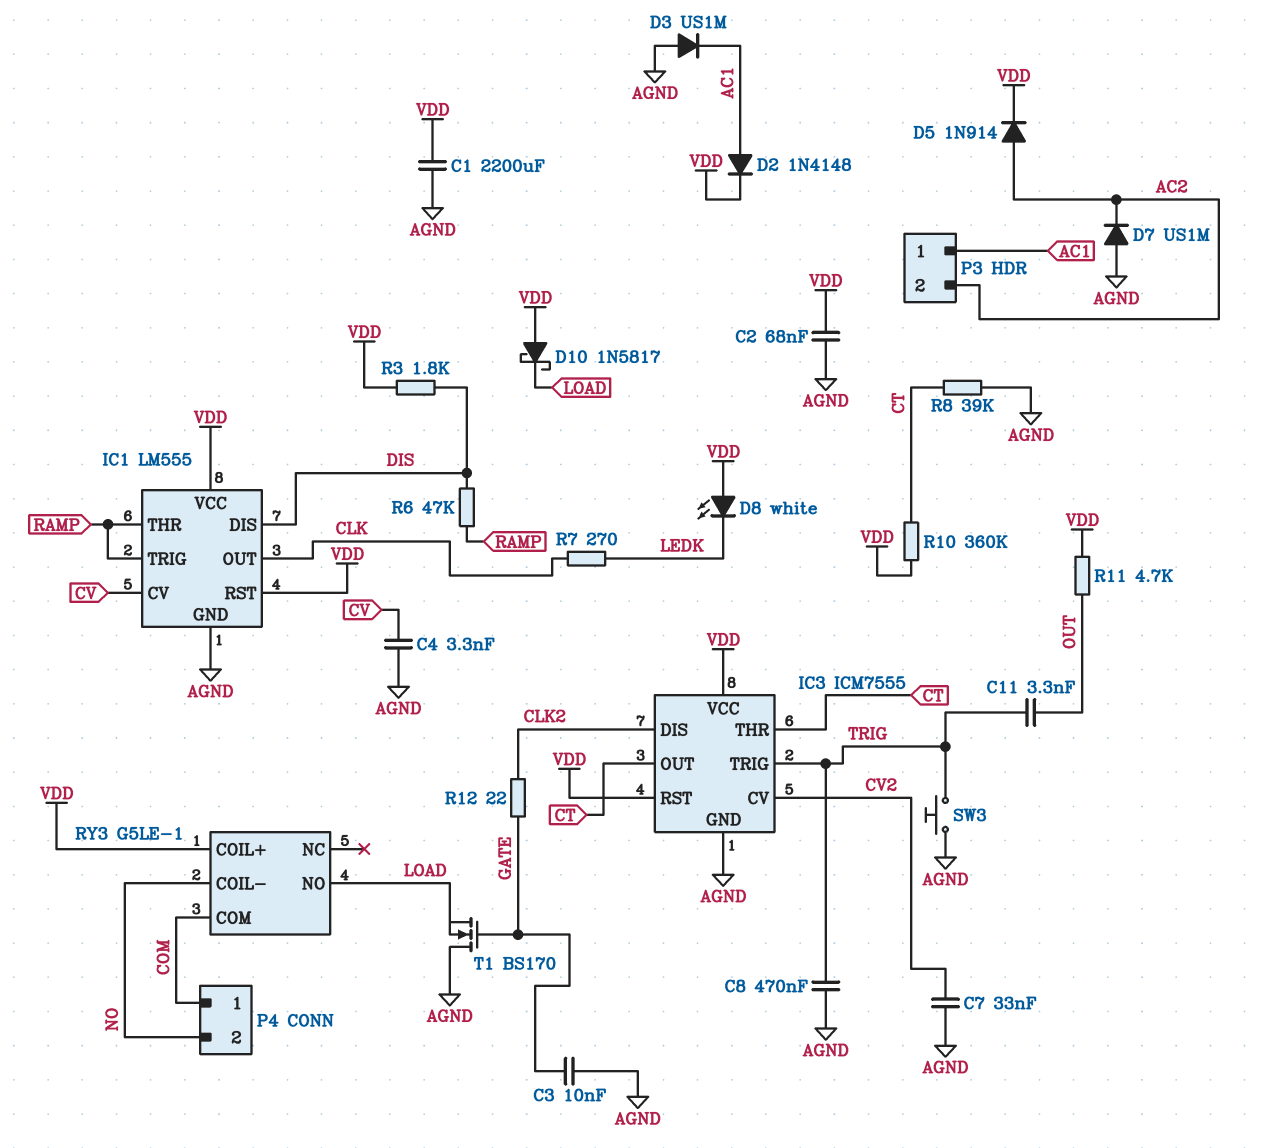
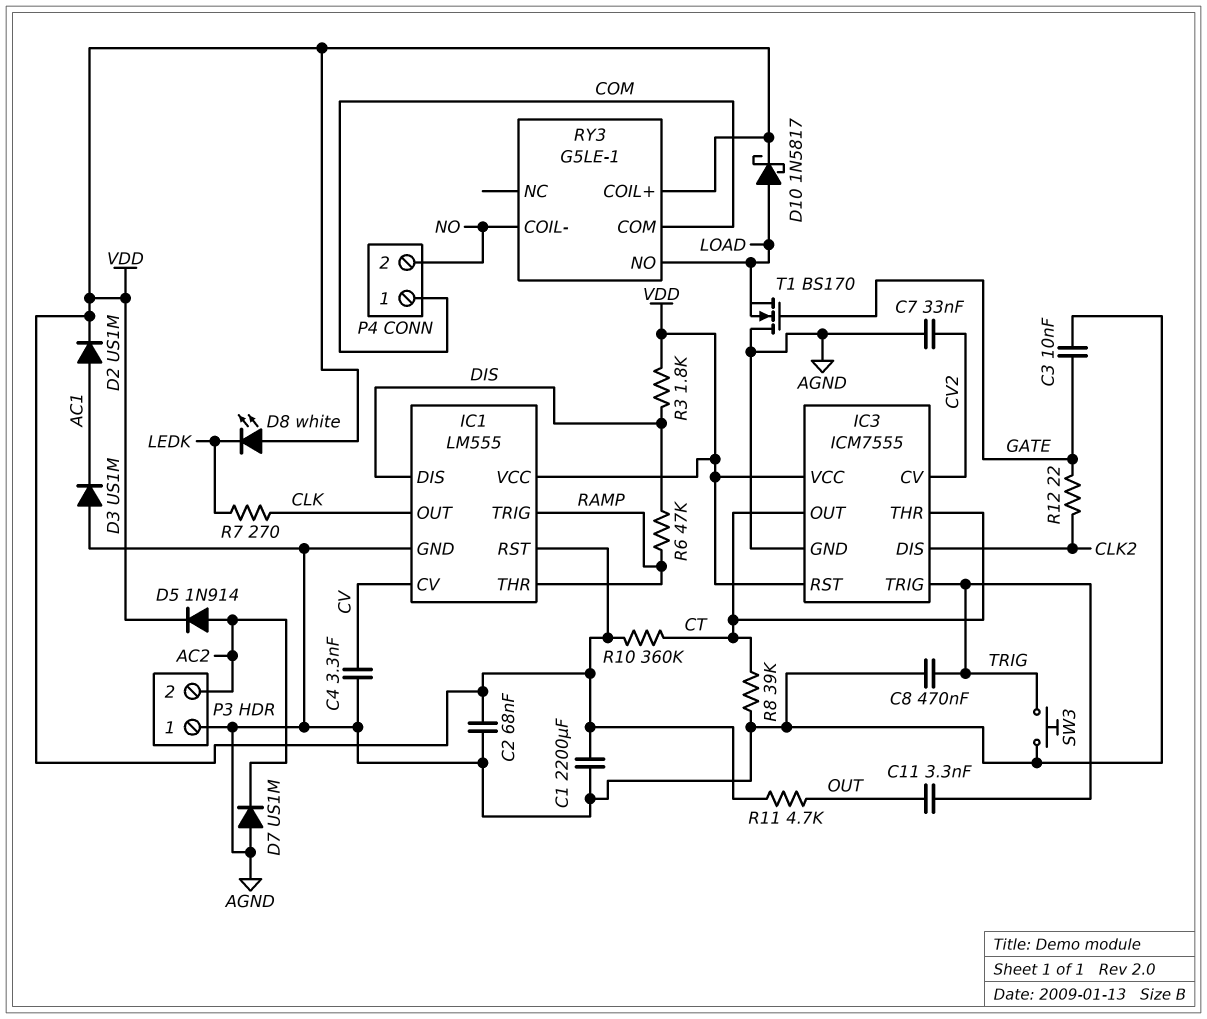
D2: diode 1N4148 (A AC1, K VDD) -> diode US1M (A AC1, K VDD)
D10: schottky 1N5817 (A VDD, K LOAD) -> schottky 1N5817 (A LOAD, K VDD)
P3 pin 1: AC1 -> AGND

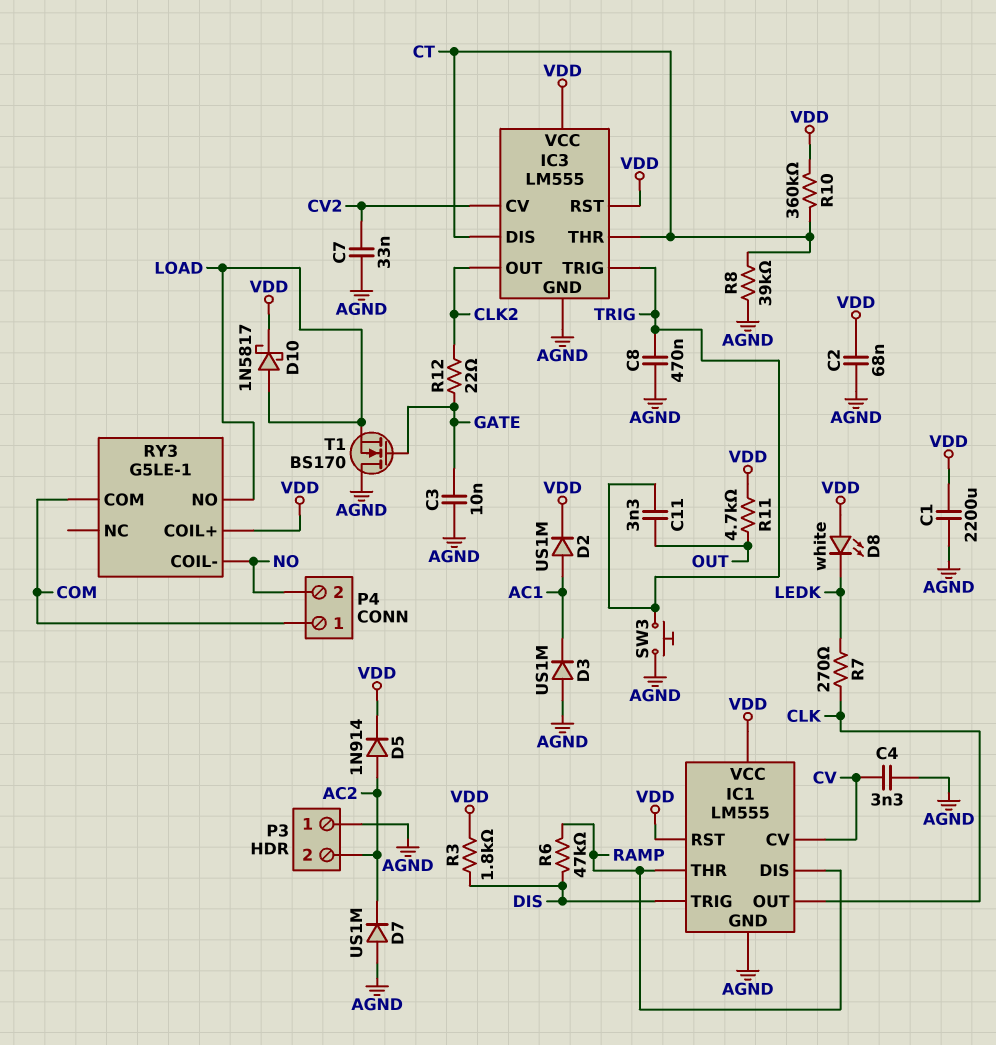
IC1 pin DIS: DIS -> RAMP
IC1 pin TRIG: RAMP -> DIS
IC3: ICM7555 -> LM555
IC3 pin DIS: CLK2 -> CT
IC3 pin OUT: CT -> CLK2

